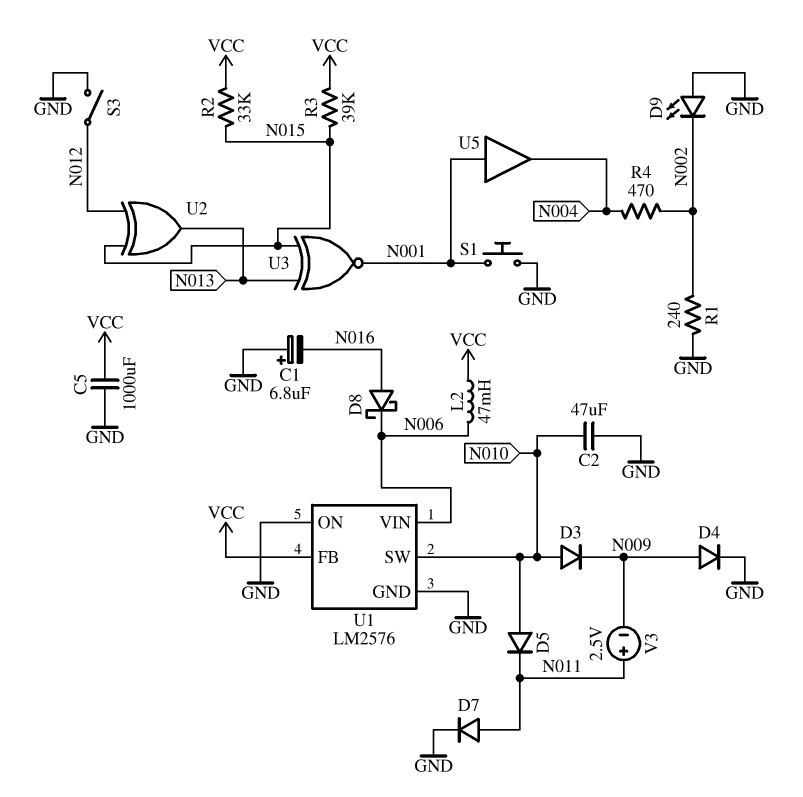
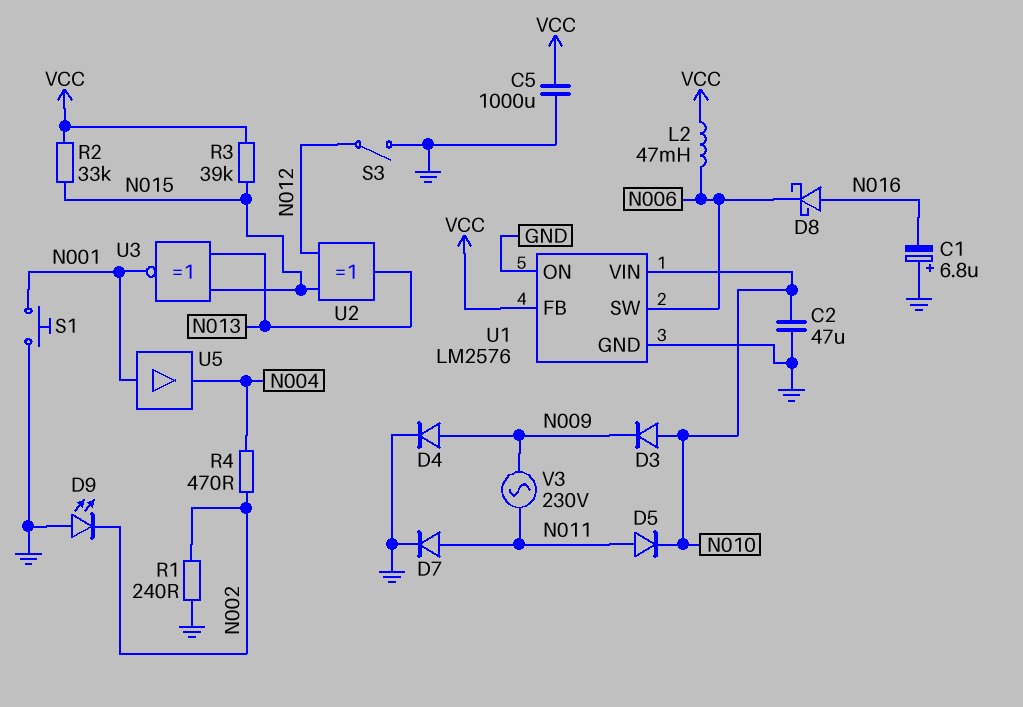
D5: diode (A N010, K N011) -> diode (A N011, K N010)
U1 pin SW: N010 -> N006
U1 pin VIN: N006 -> N010
V3: 2.5V (plus N011, minus N009) -> AC 230V (N009, N011)

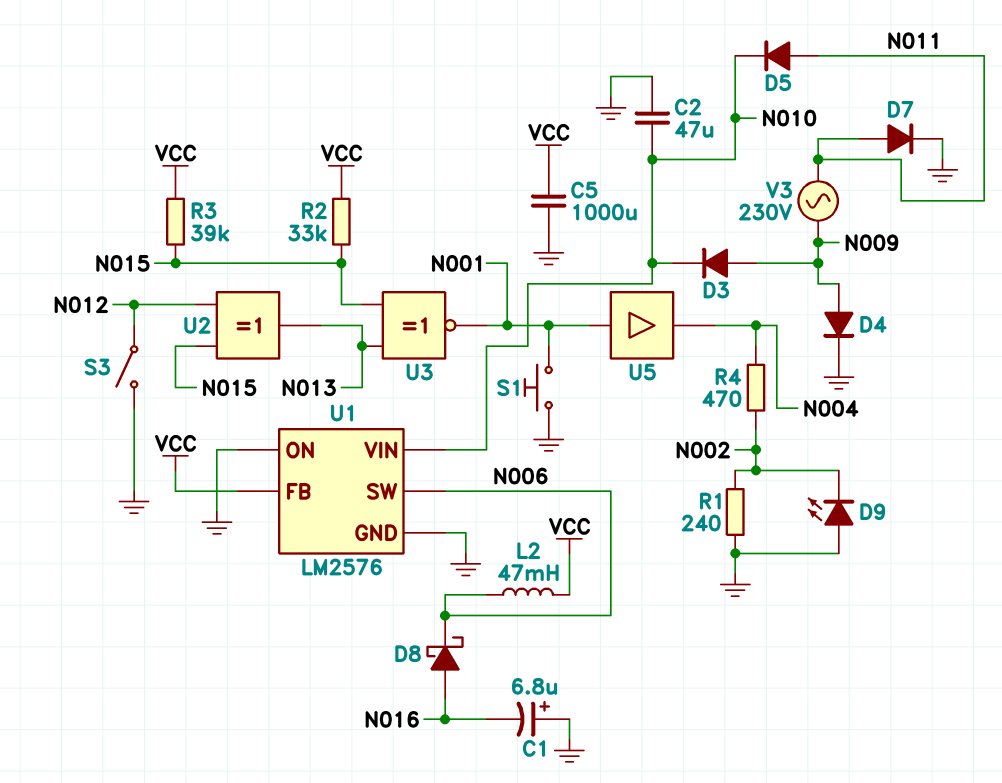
D3: diode (A N010, K N009) -> diode (A N009, K N010)

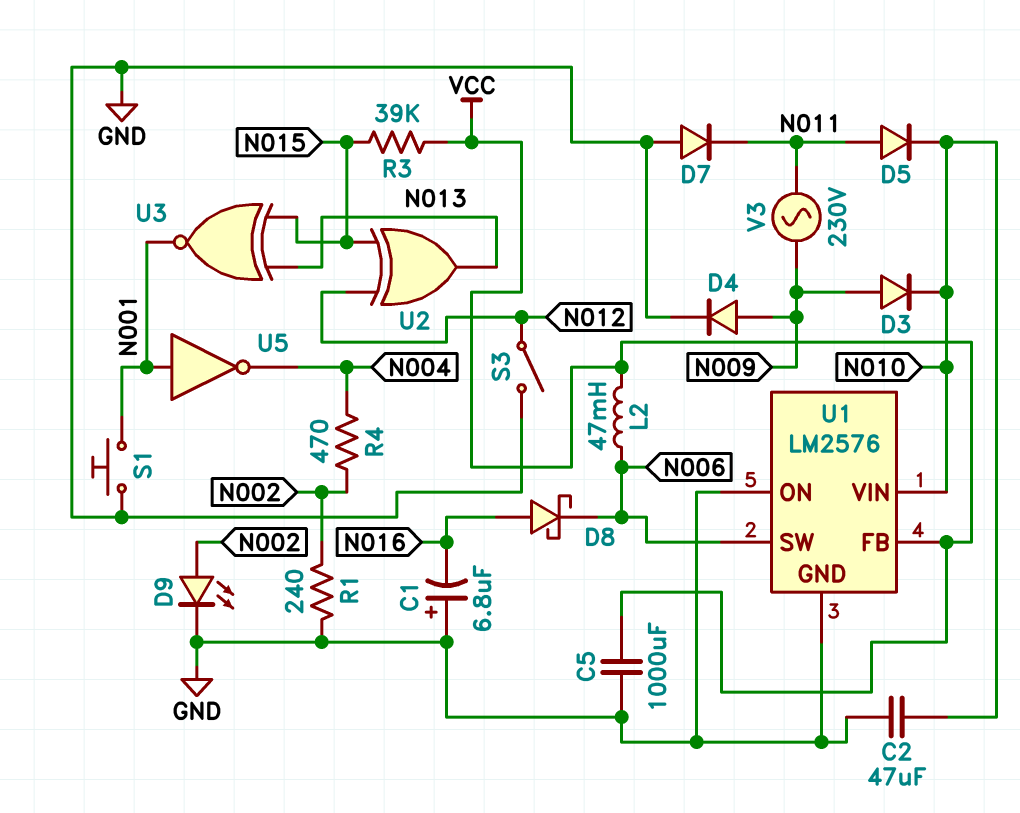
D7: diode (A N011, K GND) -> diode (A GND, K N011)
D9: LED (A GND, K N002) -> LED (A N002, K GND)
R2: 33k (N015, VCC) -> none
U5: buffer (in N001, out N004) -> NOT (in N001, out N004)

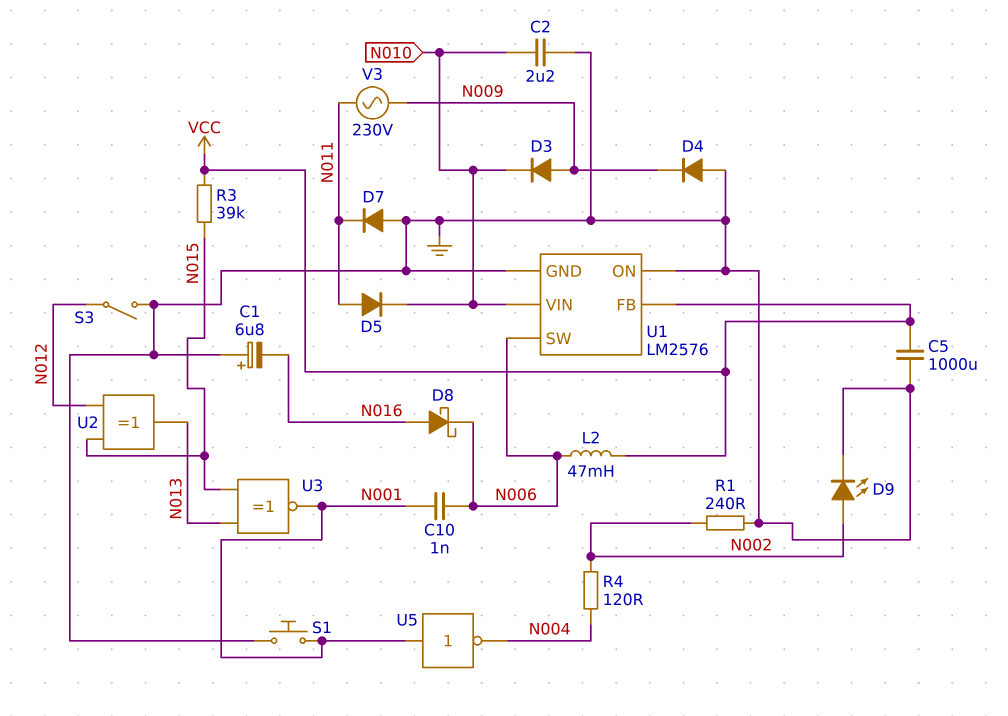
C2: 47uF (GND, N010) -> 2.2uF (GND, N010)
C10: none -> 1nF (N001, N006)
D4: diode (A N009, K GND) -> diode (A GND, K N009)
R4: 470 (N002, N004) -> 120 (N002, N004)

